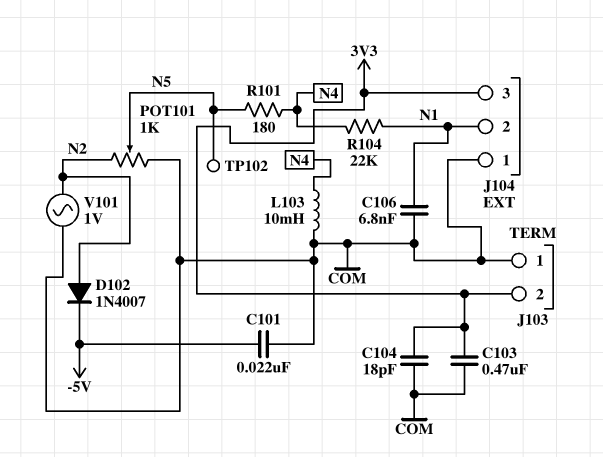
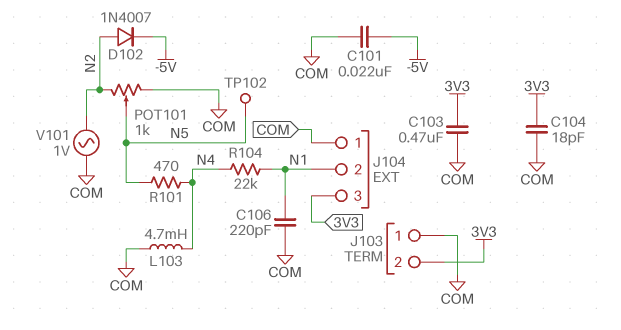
C106: 6.8nF (COM, N1) -> 220pF (COM, N1)
L103: 10mH (COM, N4) -> 4.7mH (COM, N4)
R101: 180 (N4, N5) -> 470 (N4, N5)

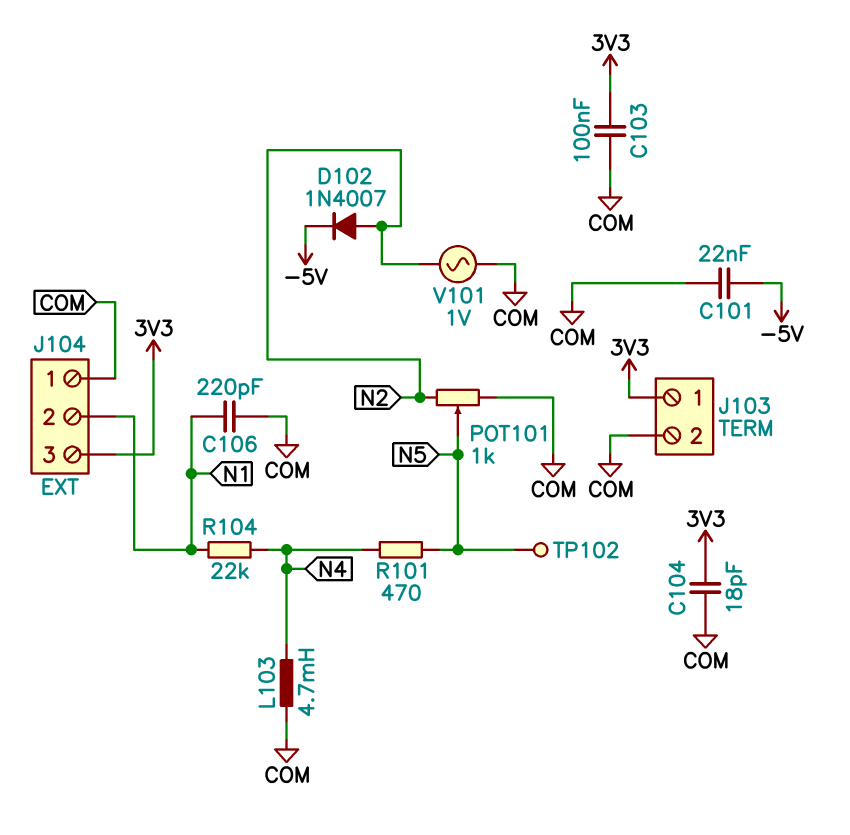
C103: 470nF (3V3, COM) -> 100nF (3V3, COM)
J103 pin 1: COM -> 3V3
J103 pin 2: 3V3 -> COM

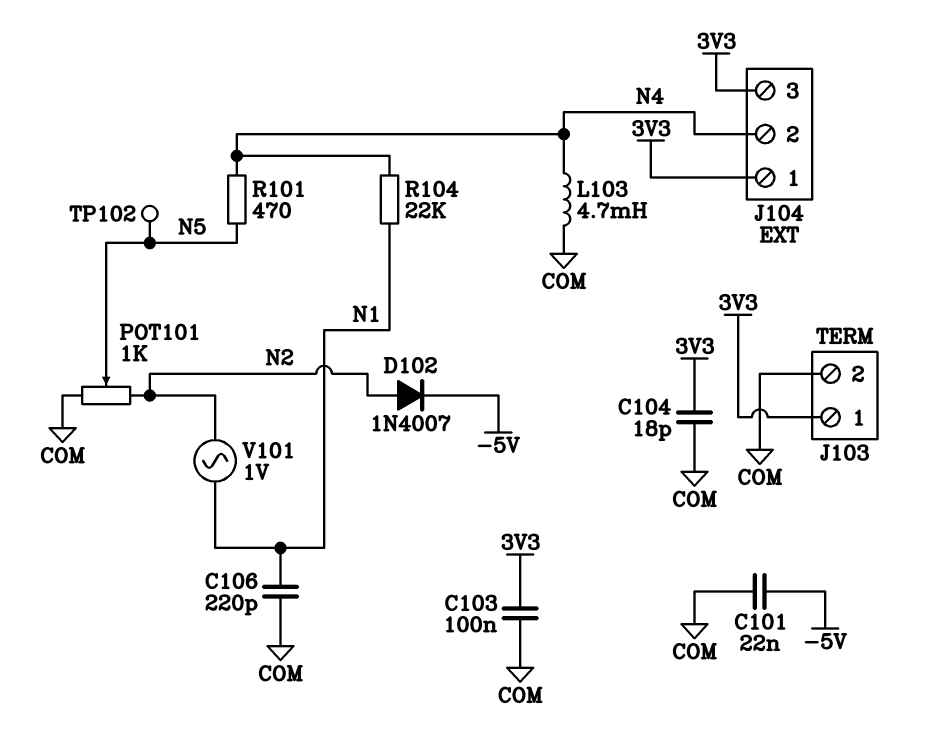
J104 pin 1: COM -> 3V3
J104 pin 2: N1 -> N4
V101: AC 1V (COM, N2) -> AC 1V (N1, N2)

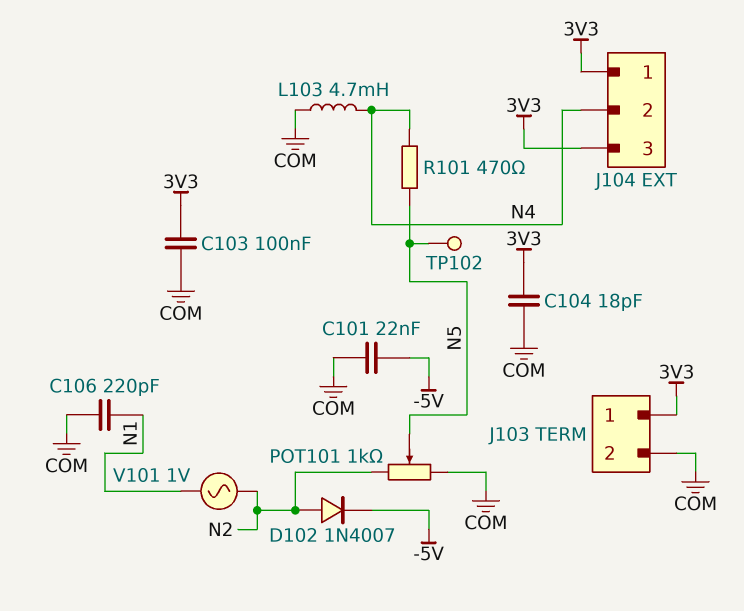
R104: 22k (N1, N4) -> none

